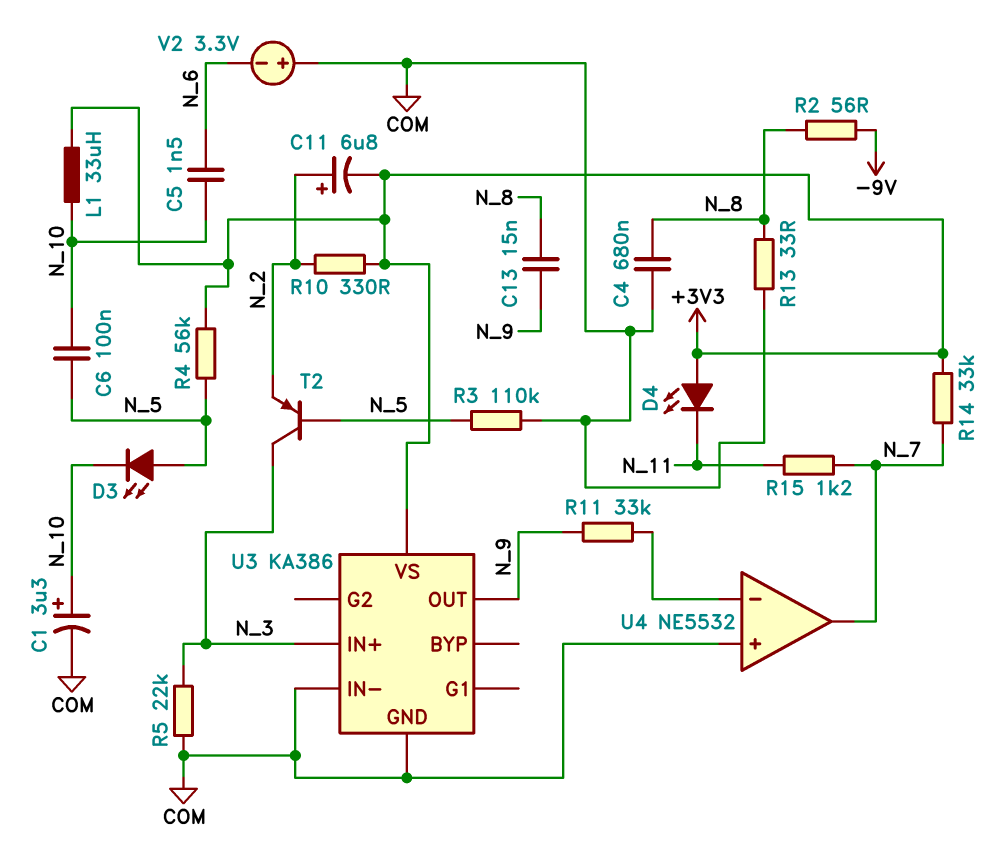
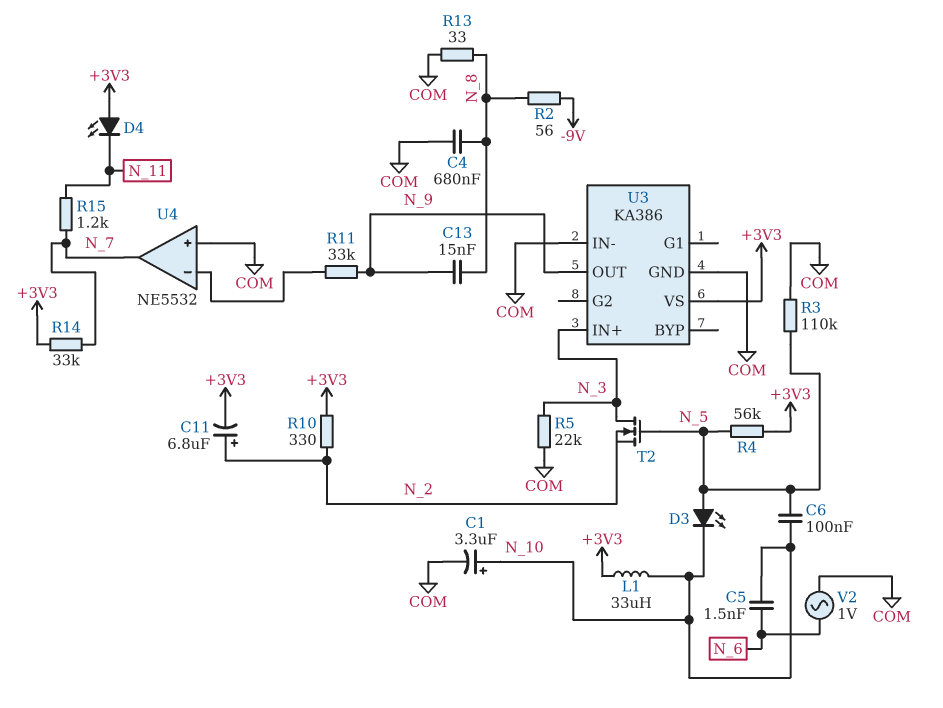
T2: PNP (B N_5, C N_3, E N_2) -> NMOS (G N_5, D N_3, S N_2)
V2: 3.3V (plus COM, minus N_6) -> AC 1V (COM, N_6)

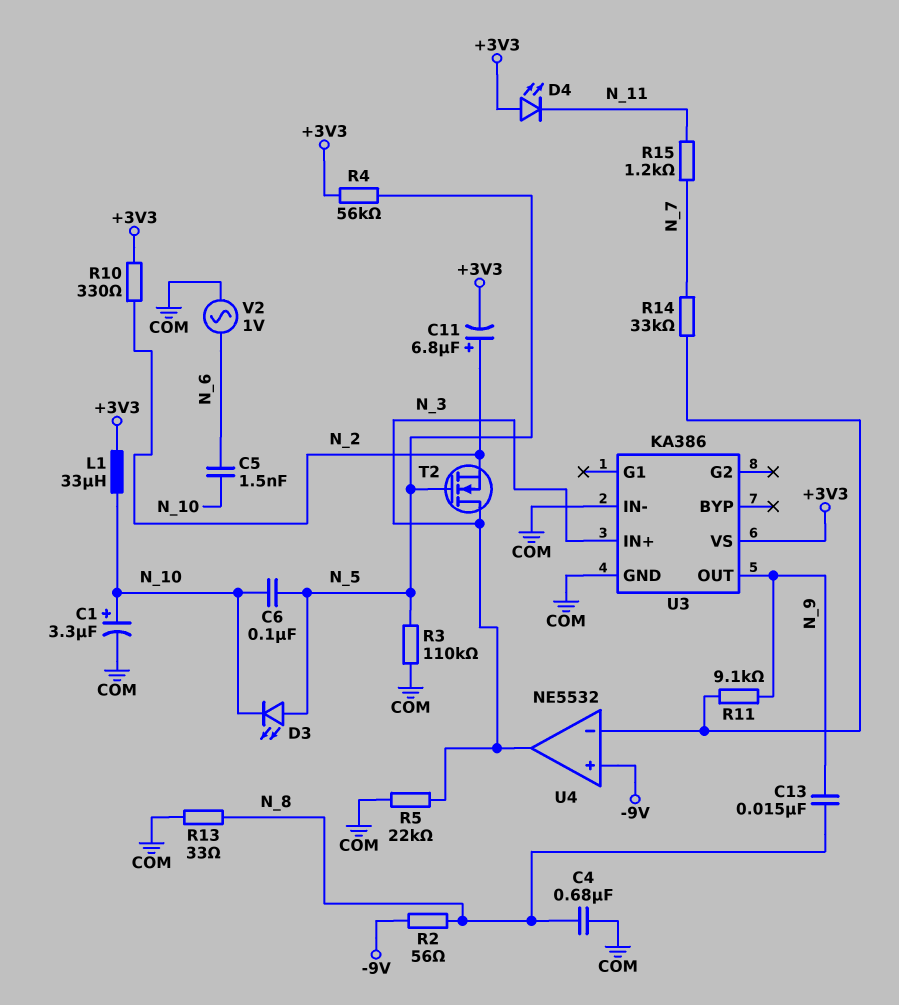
R11: 33k (N_9, U4/in-) -> 9.1k (N_9, U4/in-)
R14: 33k (+3V3, N_7) -> 33k (N_7, U4/in-)
U4 pin in+: COM -> -9V
U4 pin out: N_7 -> N_3

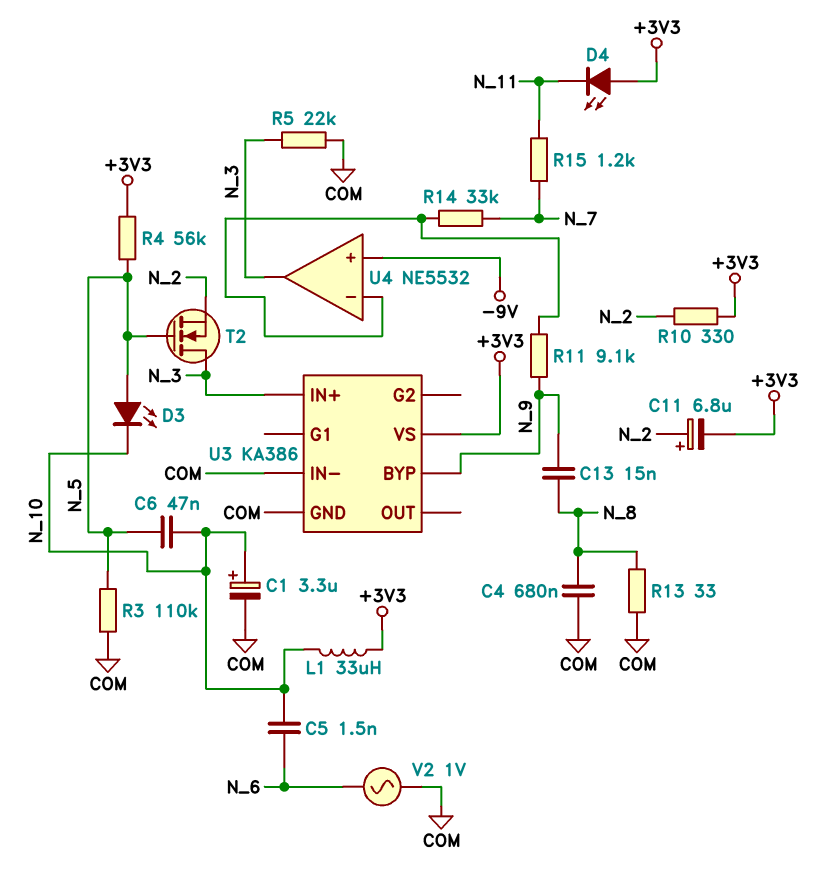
C6: 100nF (N_5, N_10) -> 47nF (N_5, N_10)
R2: 56 (-9V, N_8) -> none
U3 pin BYP: none -> N_9
U3 pin OUT: N_9 -> none

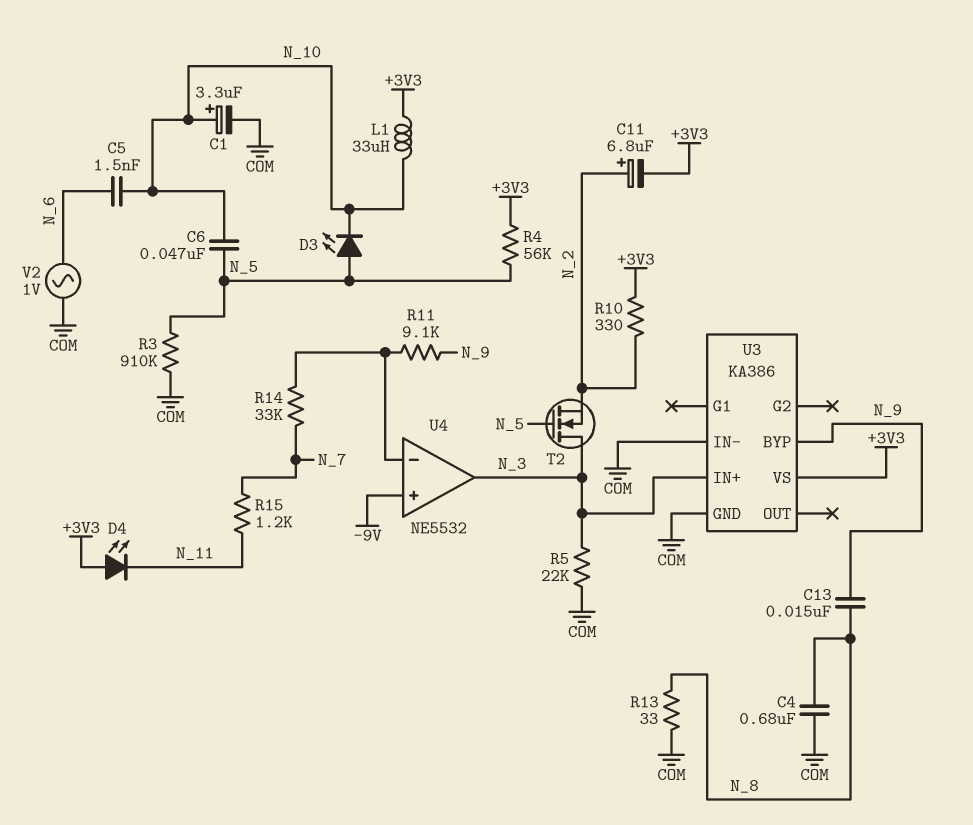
R3: 110k (COM, N_5) -> 910k (COM, N_5)

